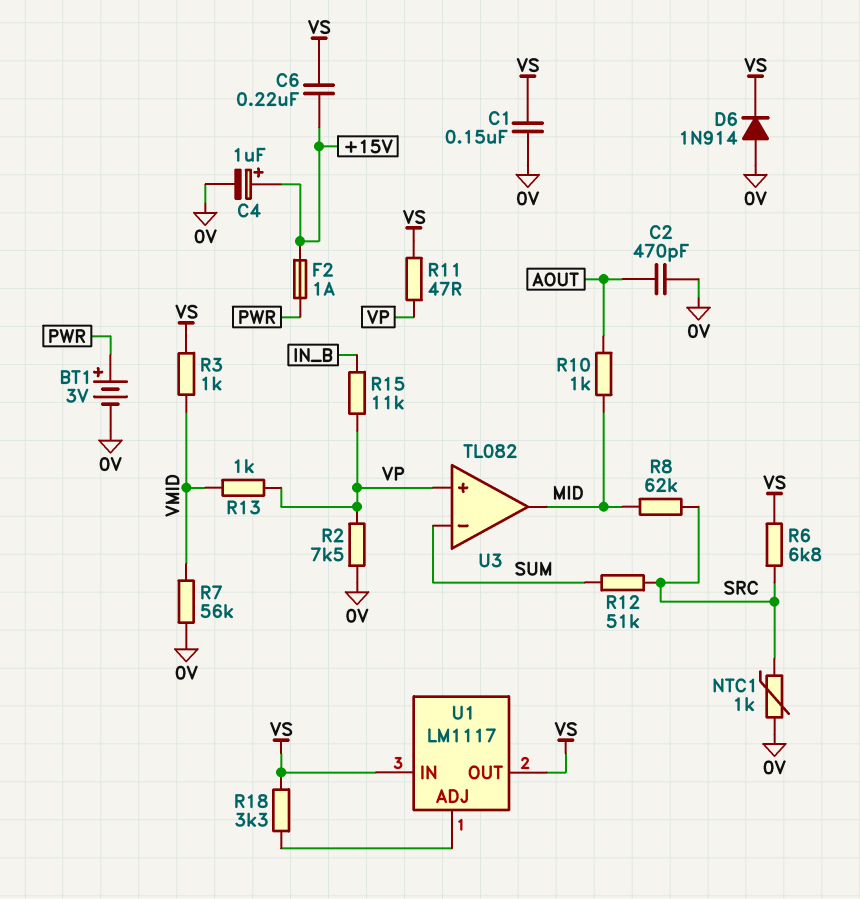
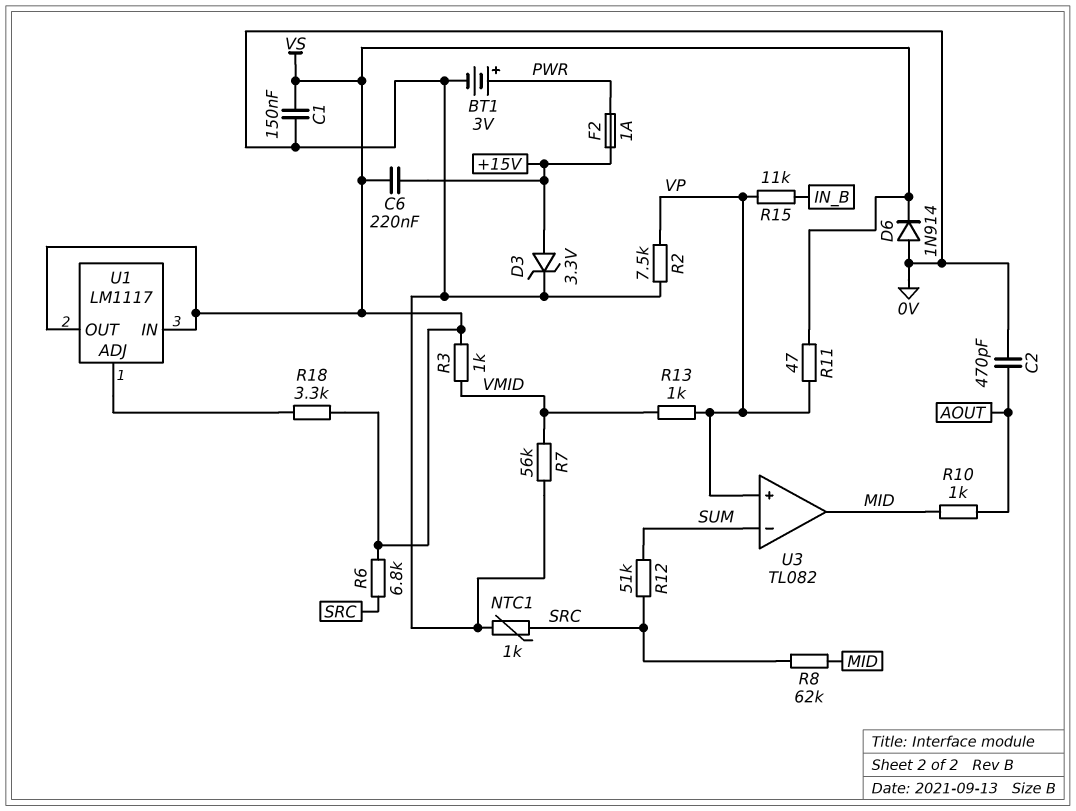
C4: 1uF (plus +15V, minus 0V) -> none
D3: none -> zener 3.3V (A +15V, K 0V)

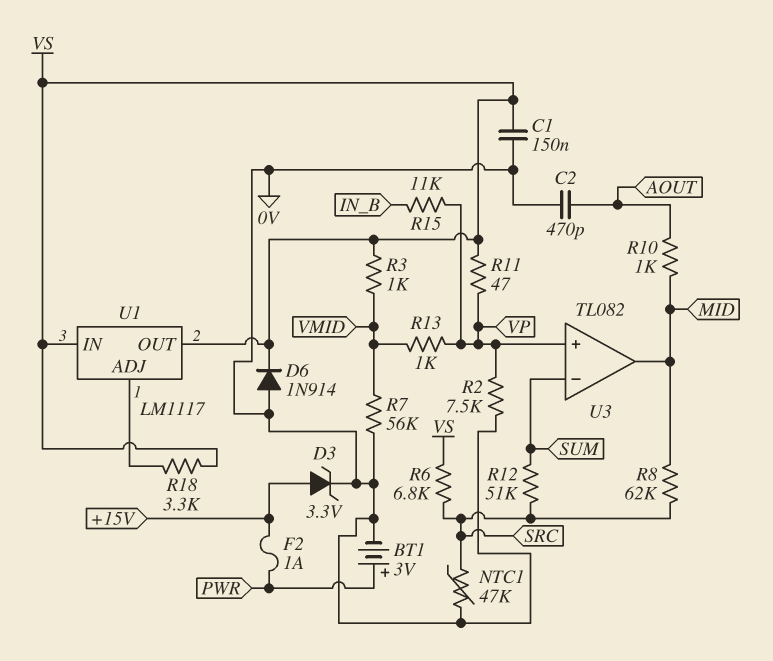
C6: 220nF (+15V, VS) -> none
NTC1: 1k (0V, SRC) -> 47k (0V, SRC)

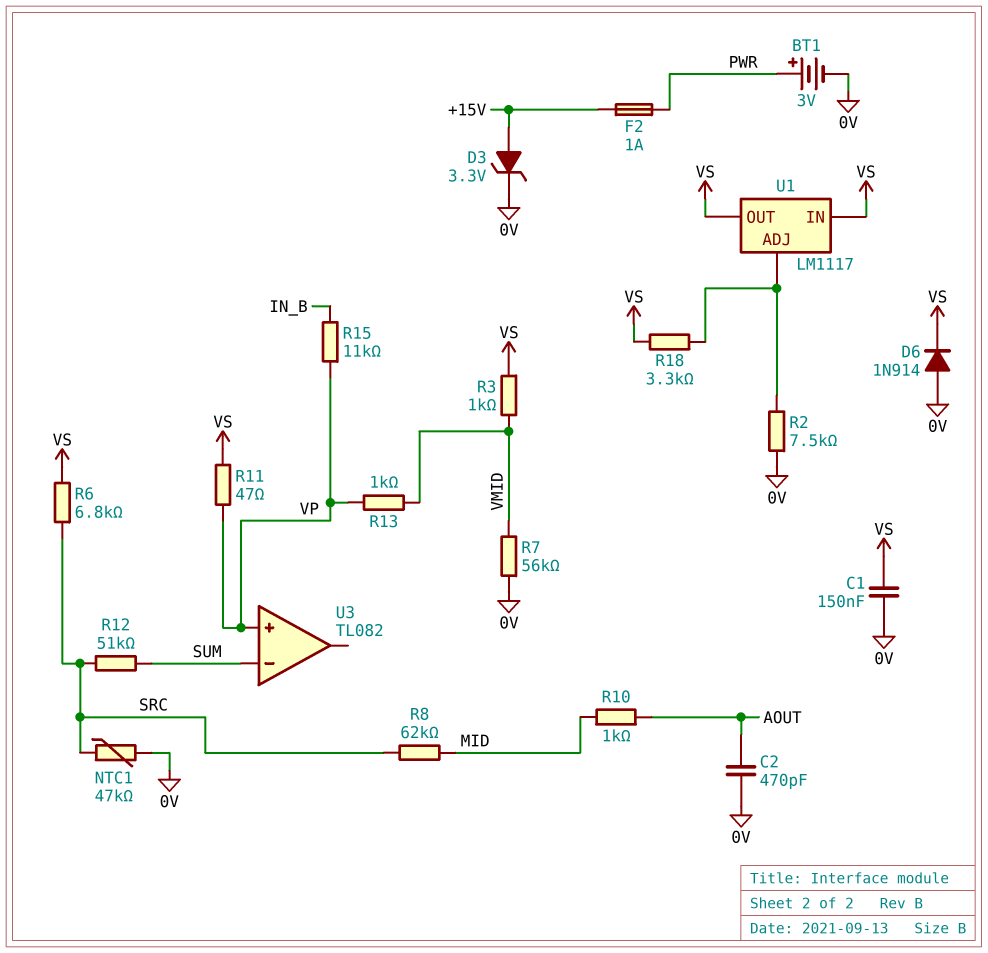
R2: 7.5k (0V, VP) -> 7.5k (0V, U1/ADJ)
U3 pin out: MID -> none

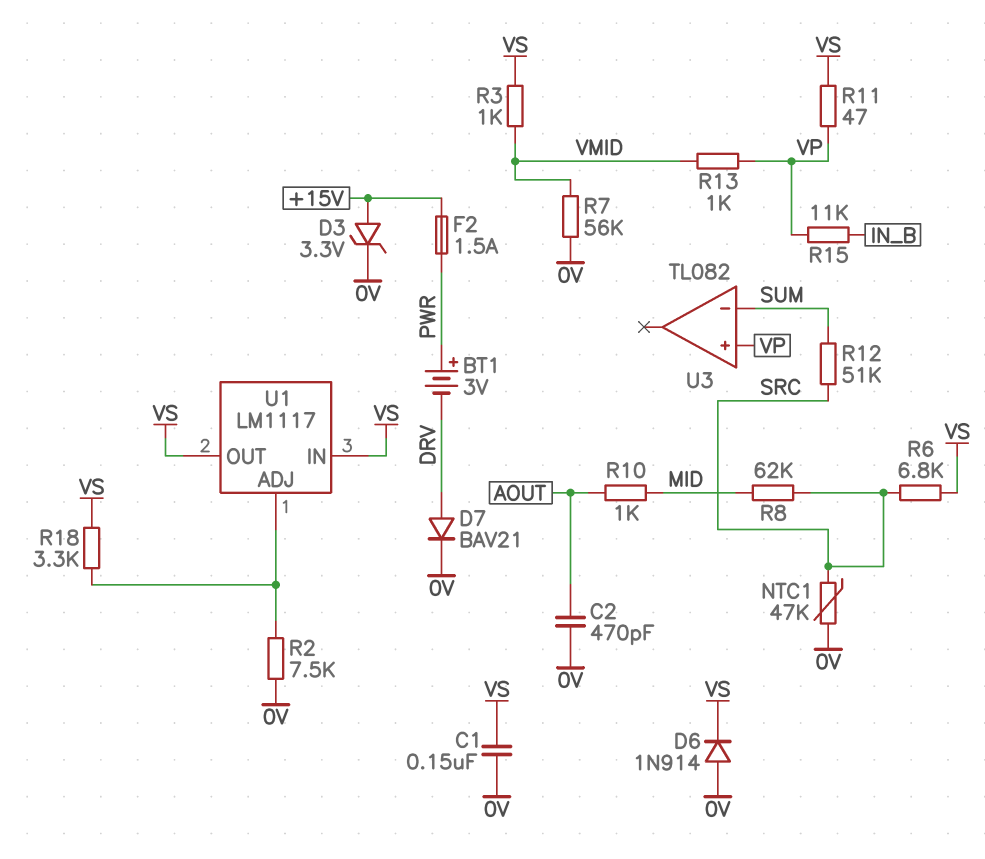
BT1: 3V (plus PWR, minus 0V) -> 3V (plus PWR, minus DRV)
D7: none -> diode BAV21 (A DRV, K 0V)
F2: 1A (+15V, PWR) -> 1.5A (+15V, PWR)

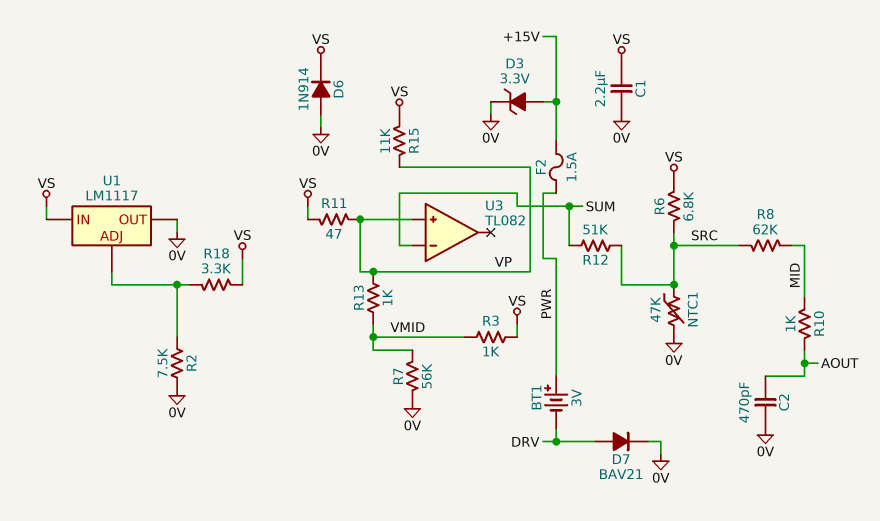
C1: 150nF (0V, VS) -> 2.2uF (0V, VS)
R15: 11k (IN_B, VP) -> 11k (VP, VS)
U1 pin OUT: VS -> 0V

